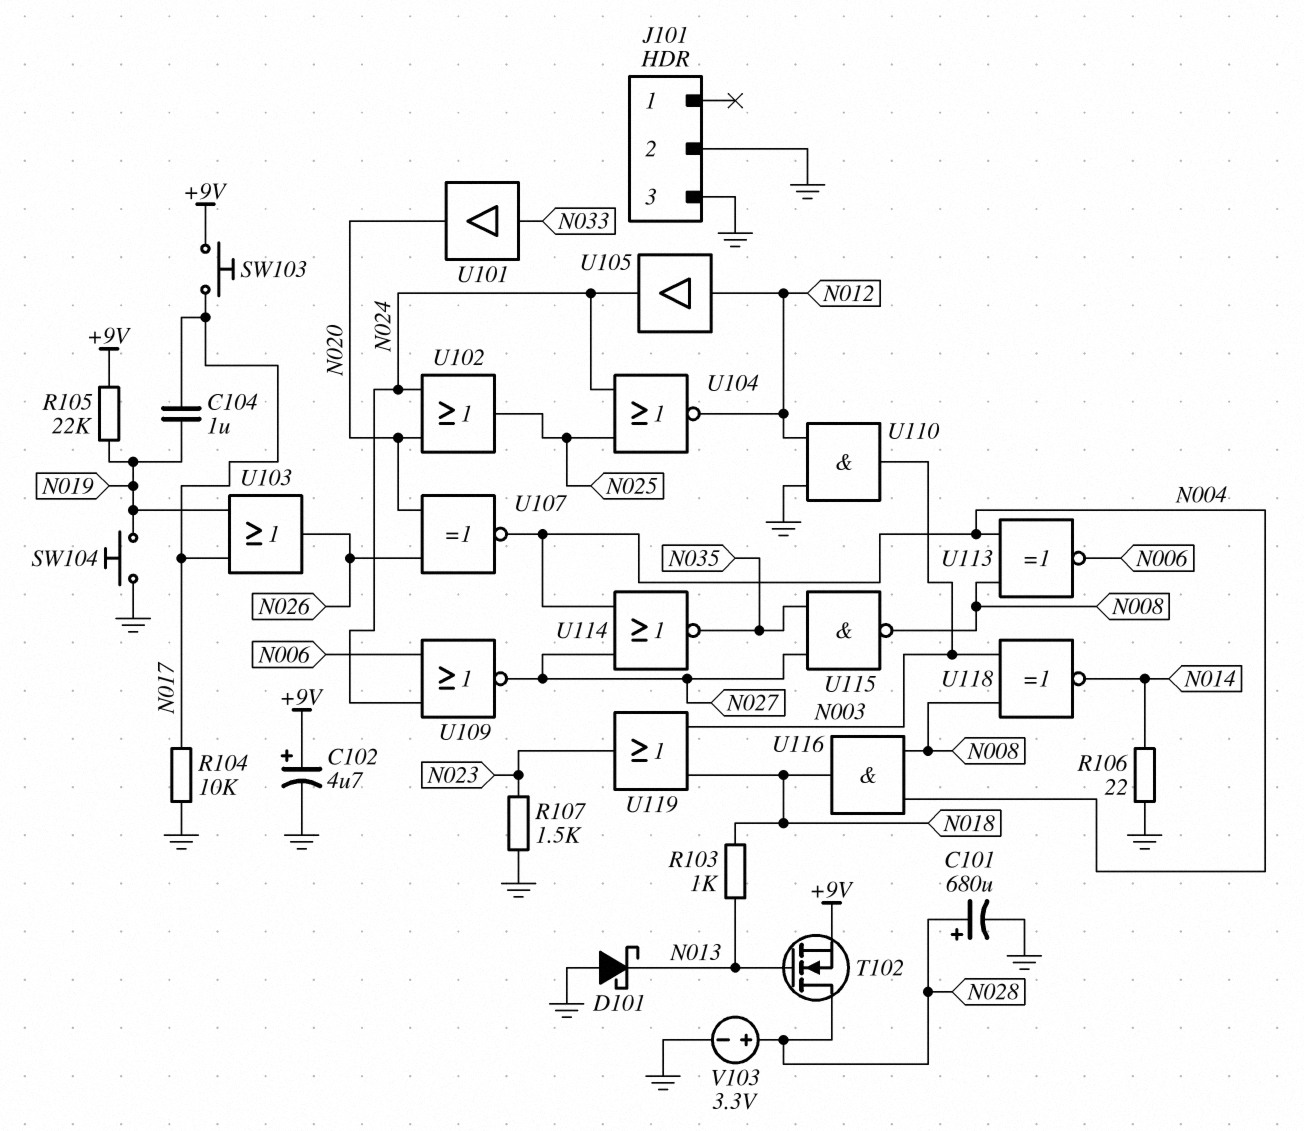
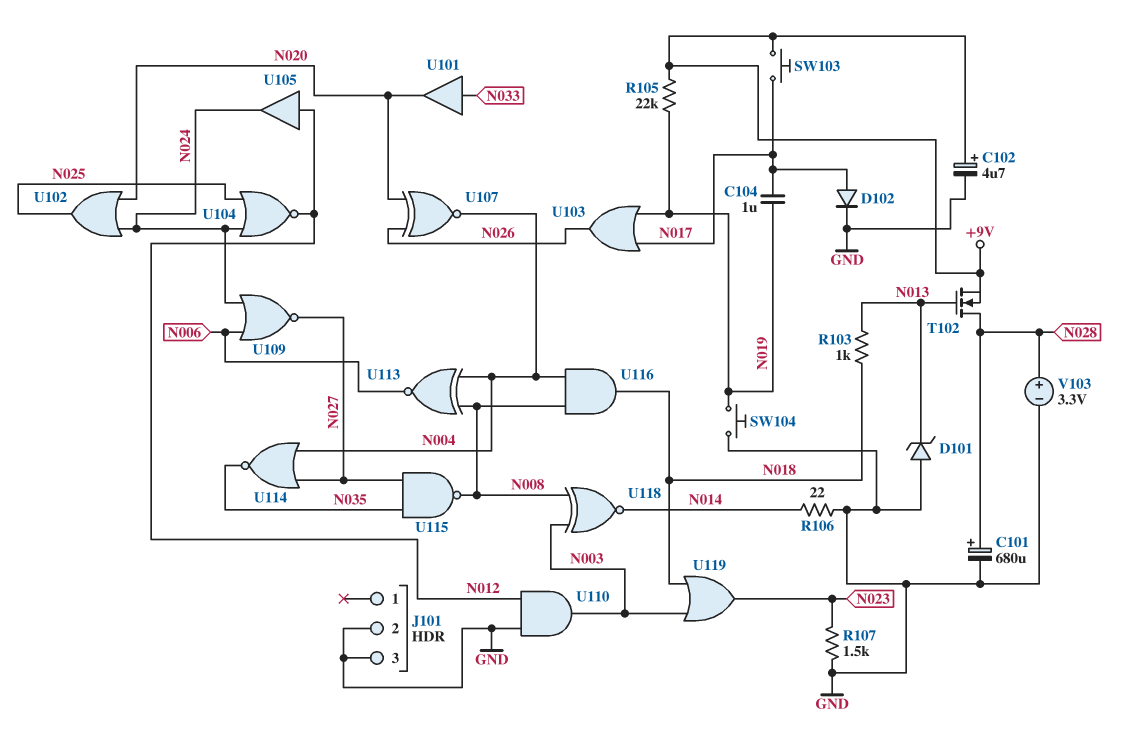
D101: schottky (A GND, K N013) -> zener (A GND, K N013)
D102: none -> diode (A N017, K GND)
R104: 10k (GND, N017) -> none

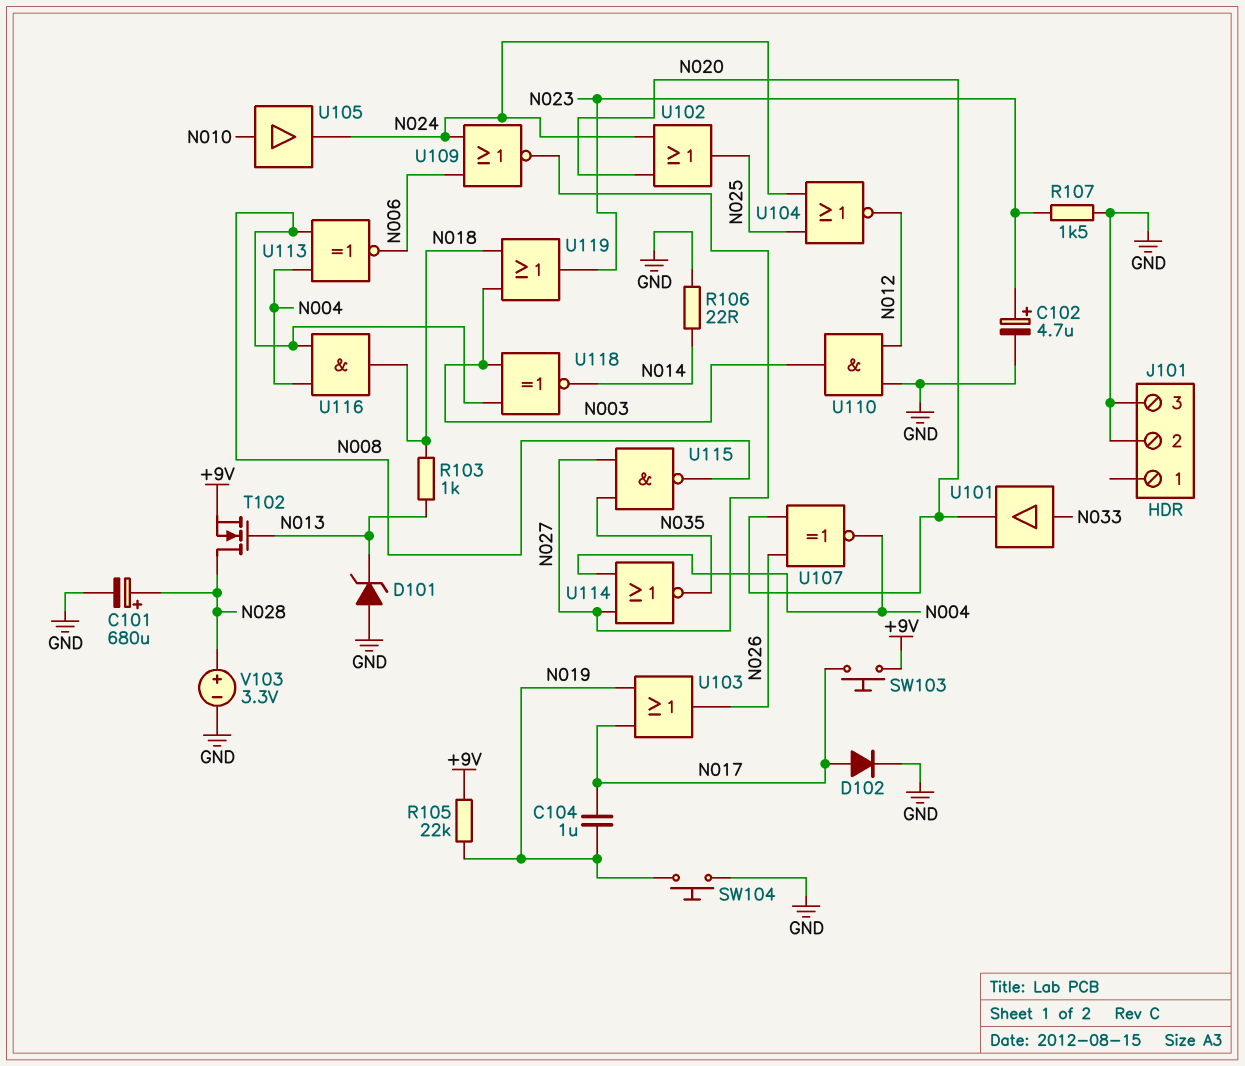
C102: 4.7uF (plus +9V, minus GND) -> 4.7uF (plus N023, minus GND)
U105: buffer (in N012, out N024) -> buffer (in N010, out N024)

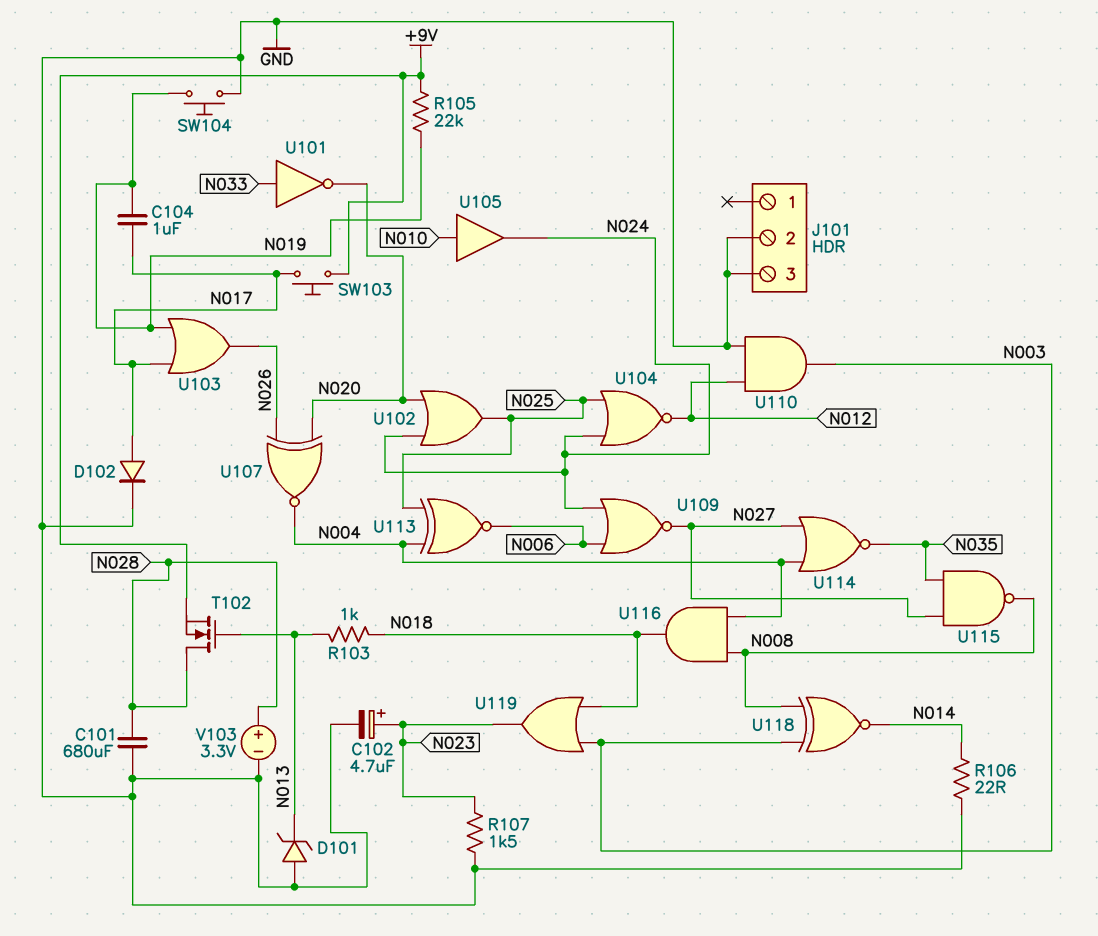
C101: 680uF (plus N028, minus GND) -> 680uF (GND, N028)
U101: buffer (in N033, out N020) -> NOT (in N033, out N020)
U113: XNOR (in N004, in N008, out N006) -> XNOR (in N004, in N025, out N006)

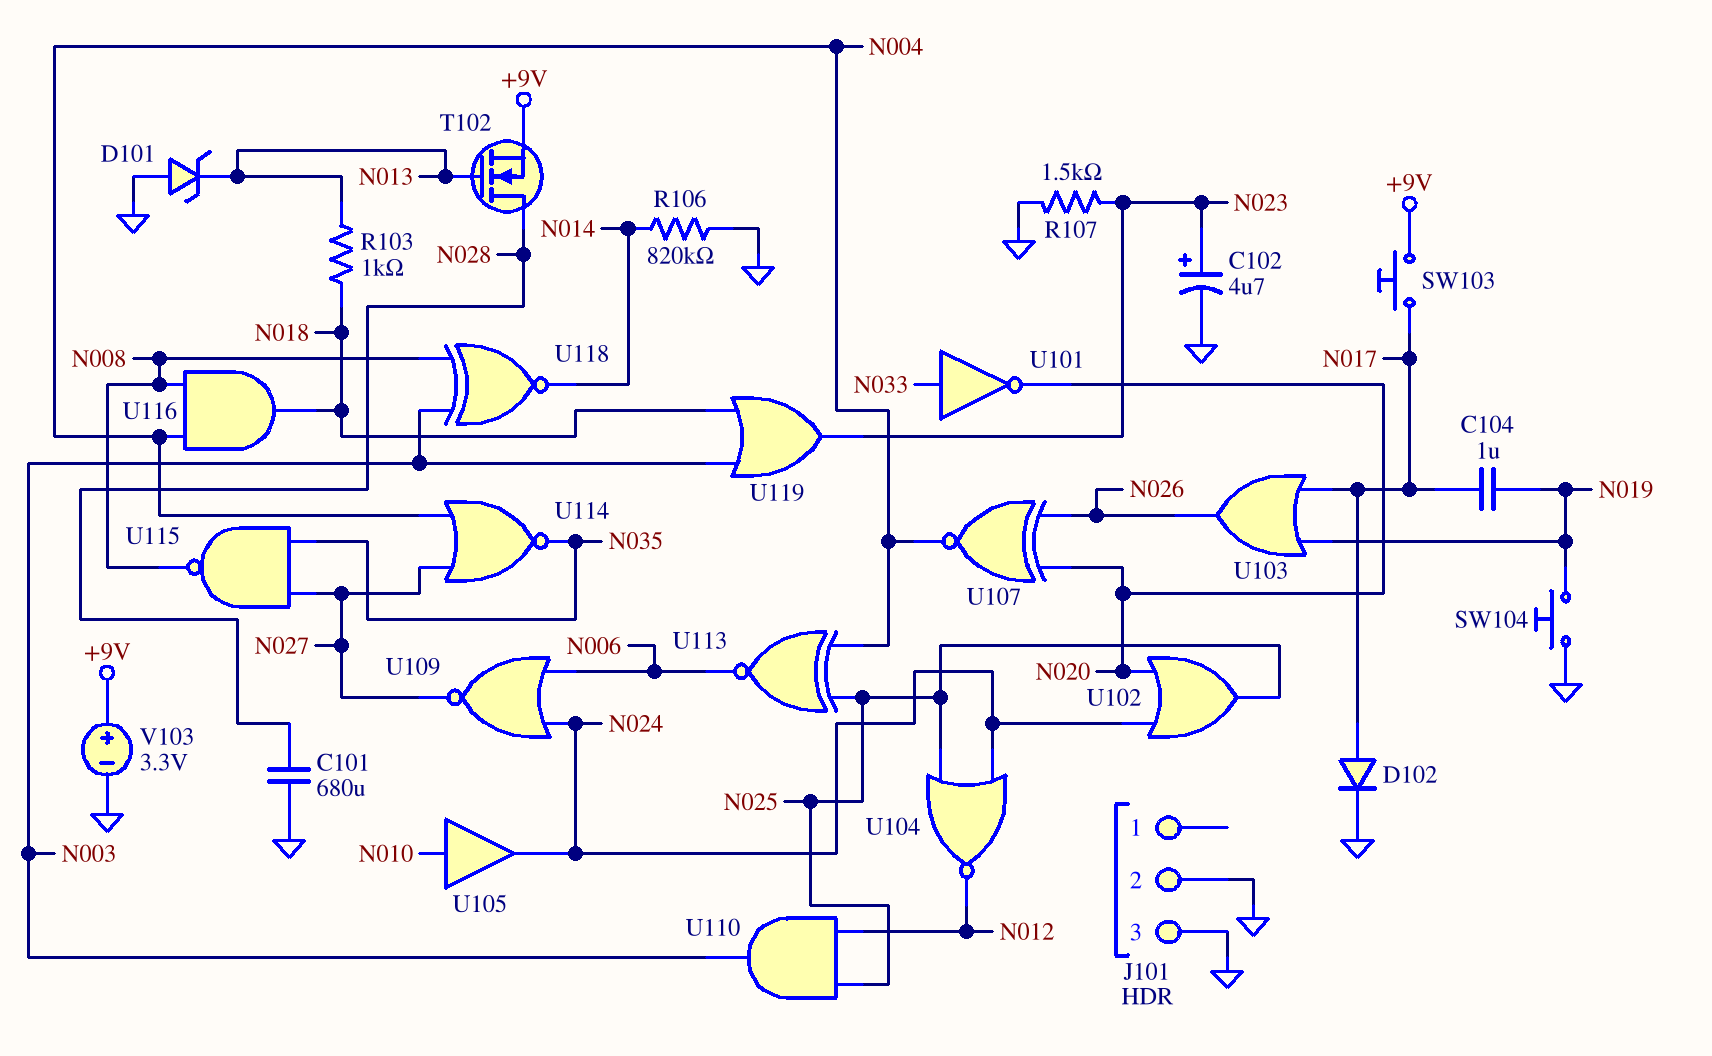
R105: 22k (+9V, N019) -> none
R106: 22 (GND, N014) -> 820k (GND, N014)
U110: AND (in GND, in N012, out N003) -> AND (in N012, in N025, out N003)
V103: 3.3V (plus N028, minus GND) -> 3.3V (plus +9V, minus GND)

